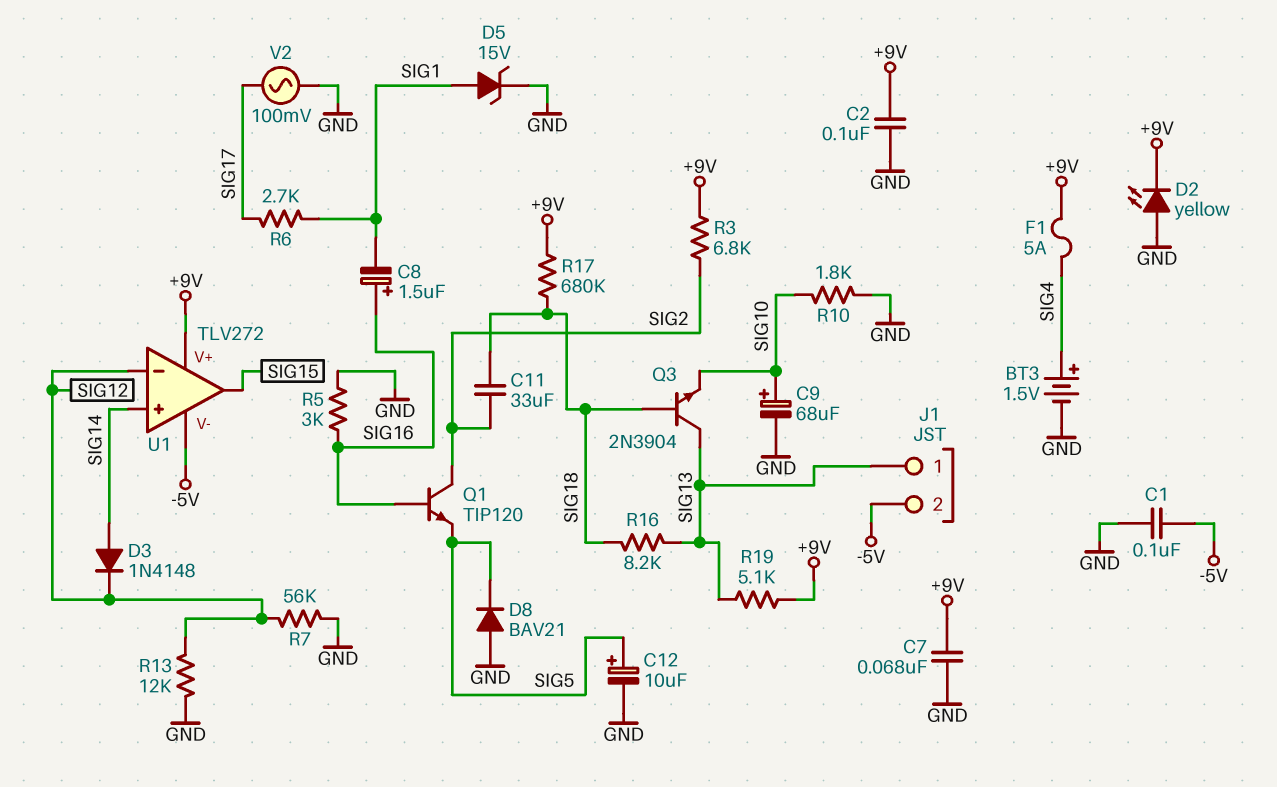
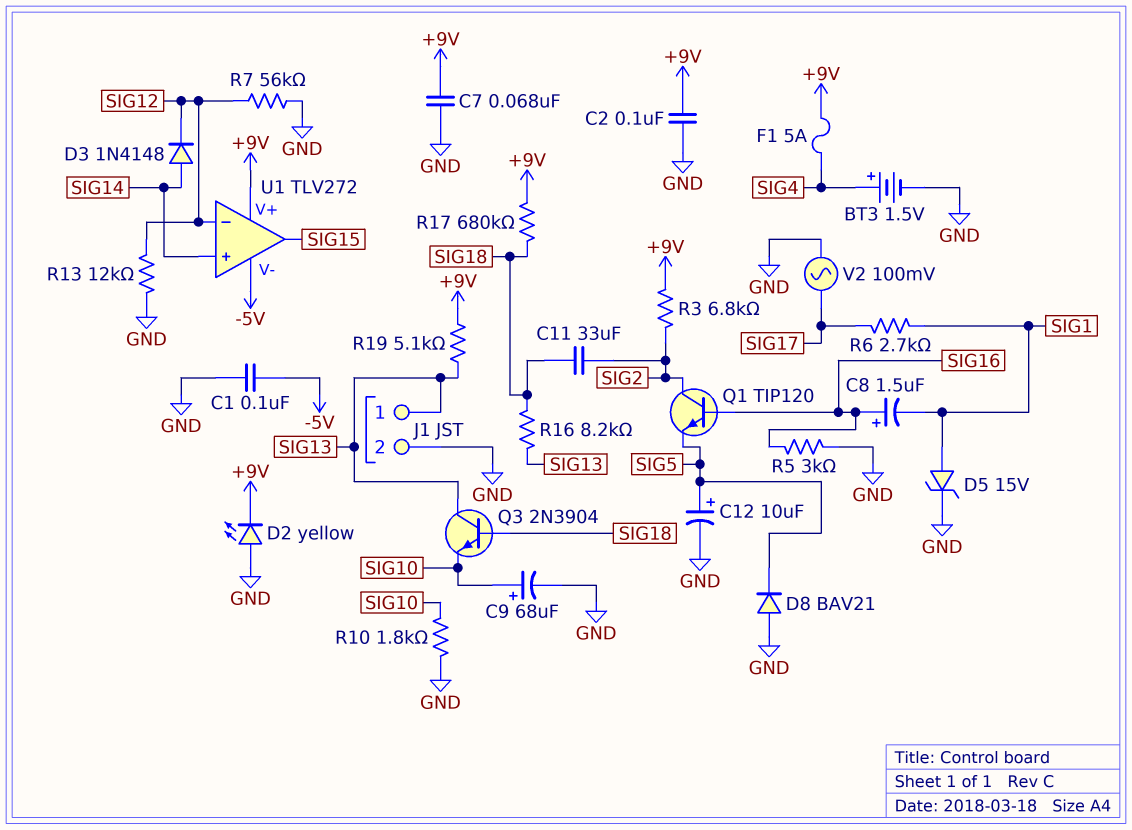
J1 pin 2: -5V -> GND

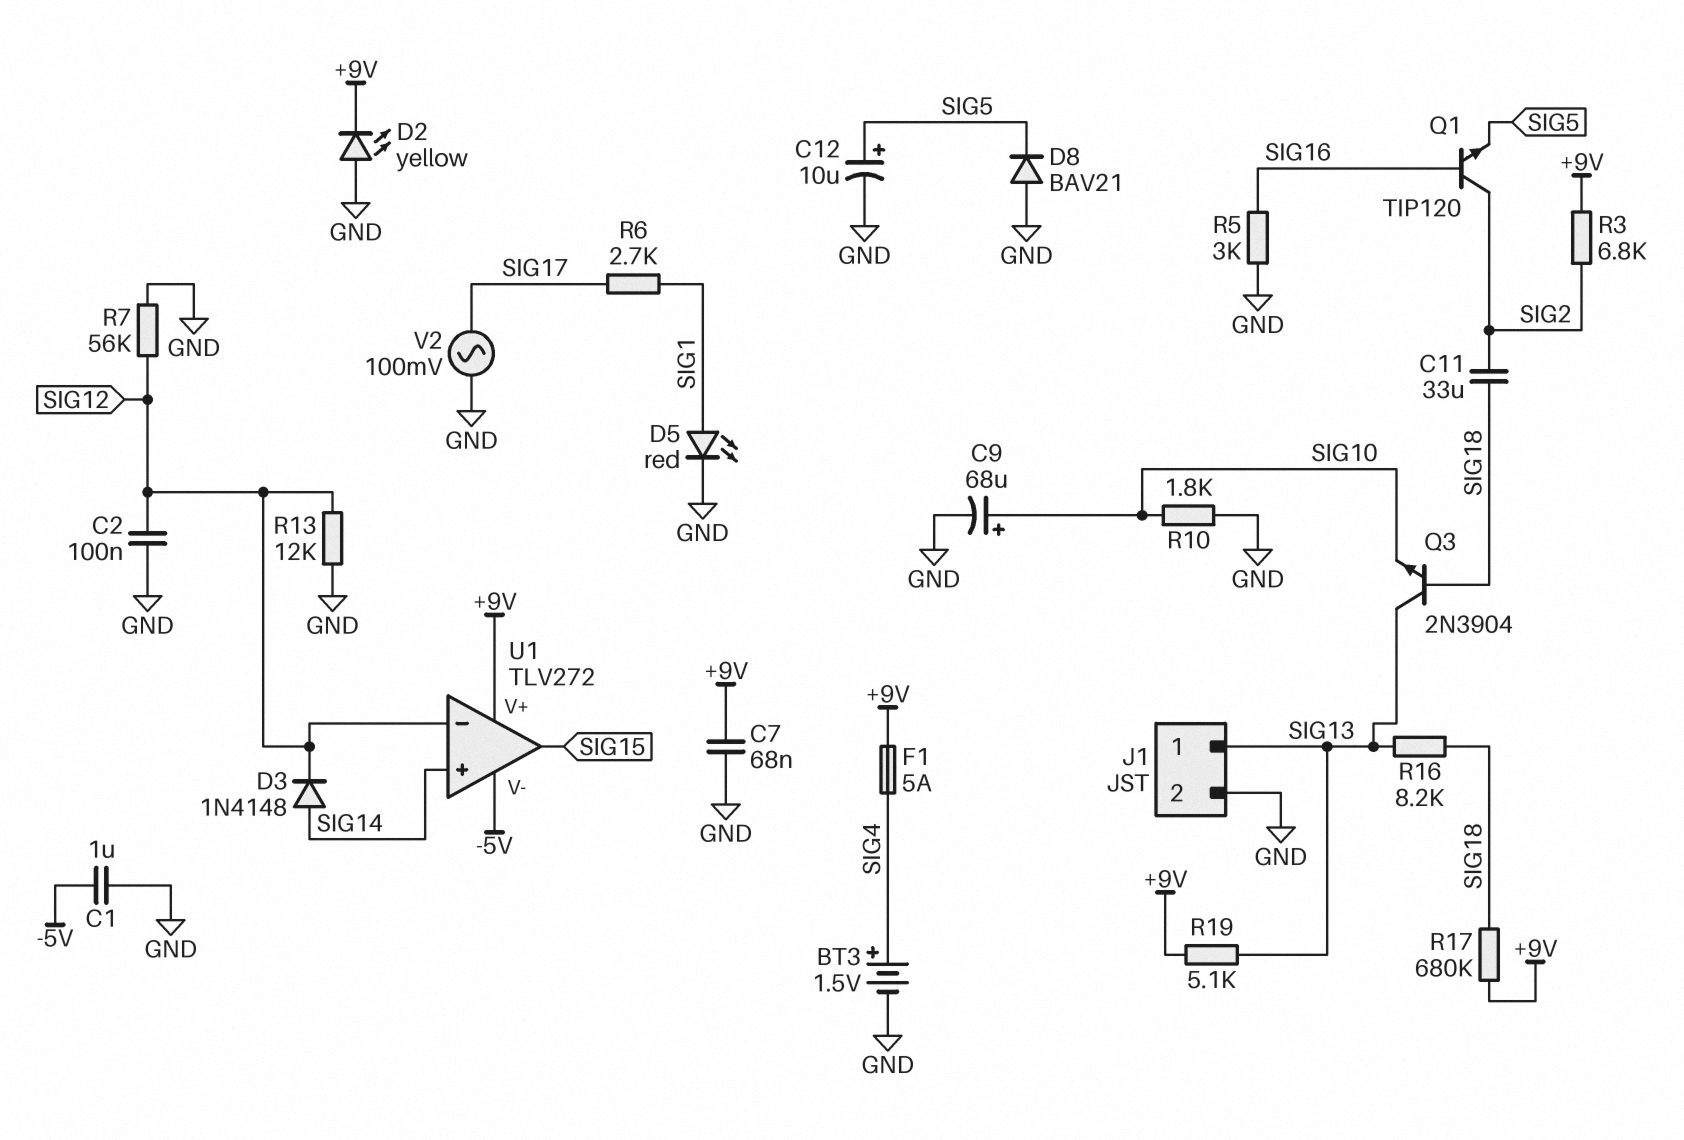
C1: 100nF (-5V, GND) -> 1uF (-5V, GND)
C2: 100nF (+9V, GND) -> 100nF (GND, SIG12)
C8: 1.5uF (plus SIG16, minus SIG1) -> none
D5: zener 15V (A SIG1, K GND) -> LED red (A SIG1, K GND)

